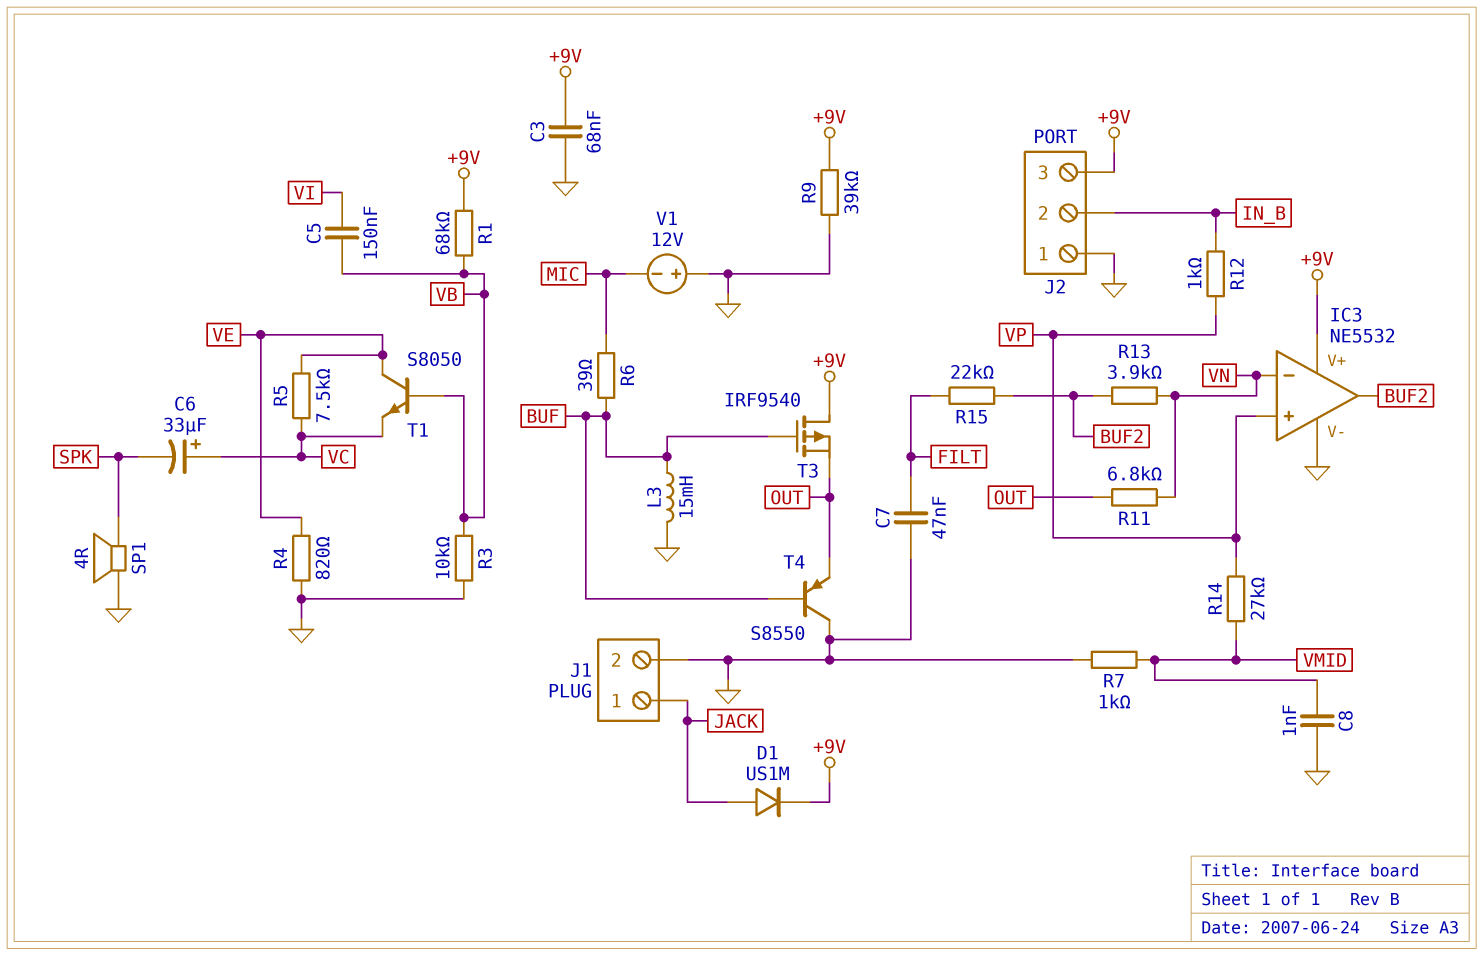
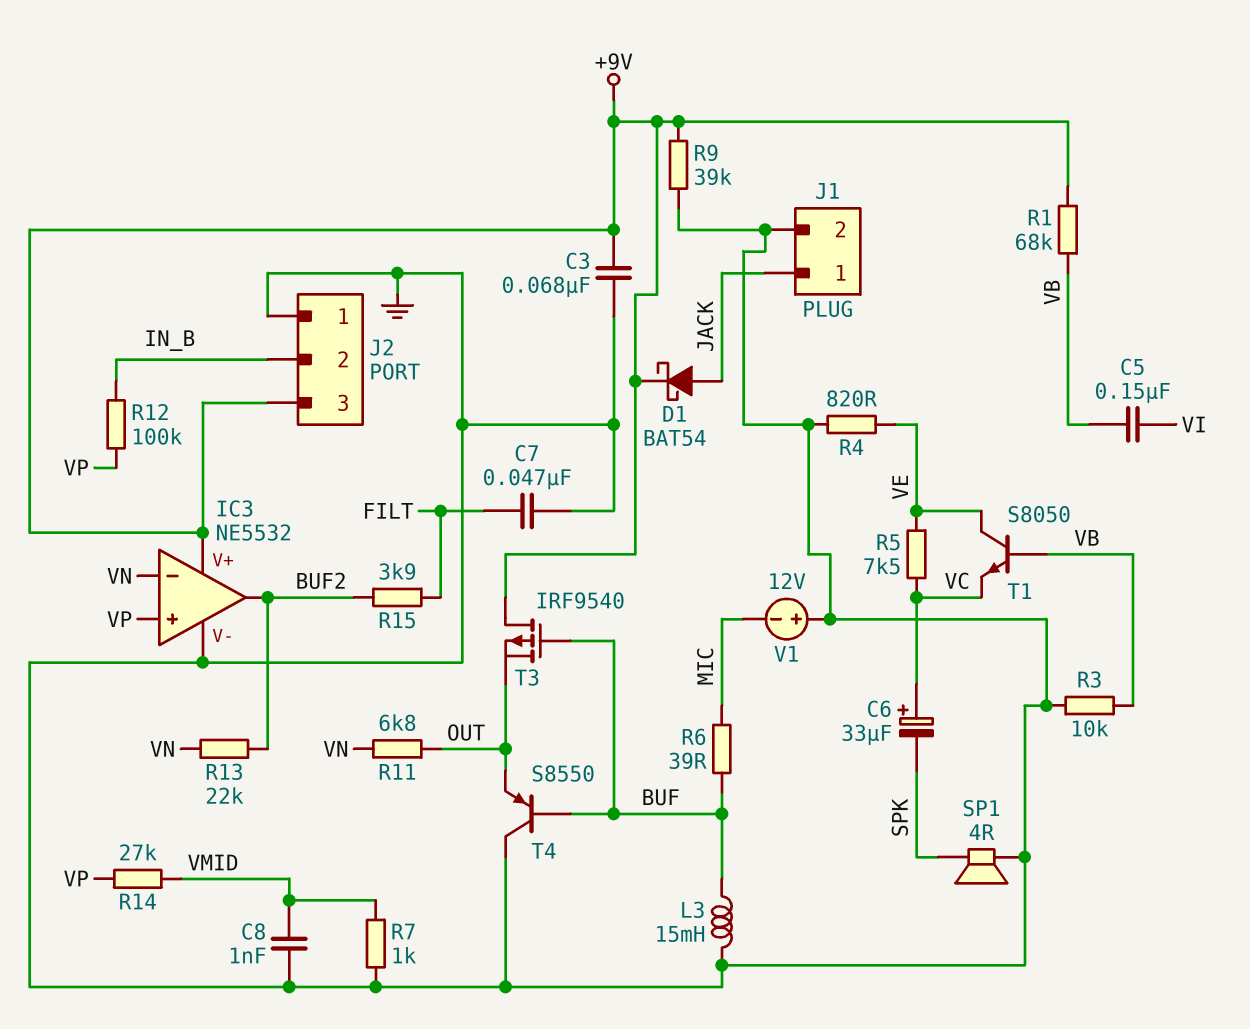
D1: diode US1M (A JACK, K +9V) -> schottky BAT54 (A JACK, K +9V)
R12: 1k (IN_B, VP) -> 100k (IN_B, VP)
R13: 3.9k (BUF2, VN) -> 22k (BUF2, VN)
R15: 22k (BUF2, FILT) -> 3.9k (BUF2, FILT)

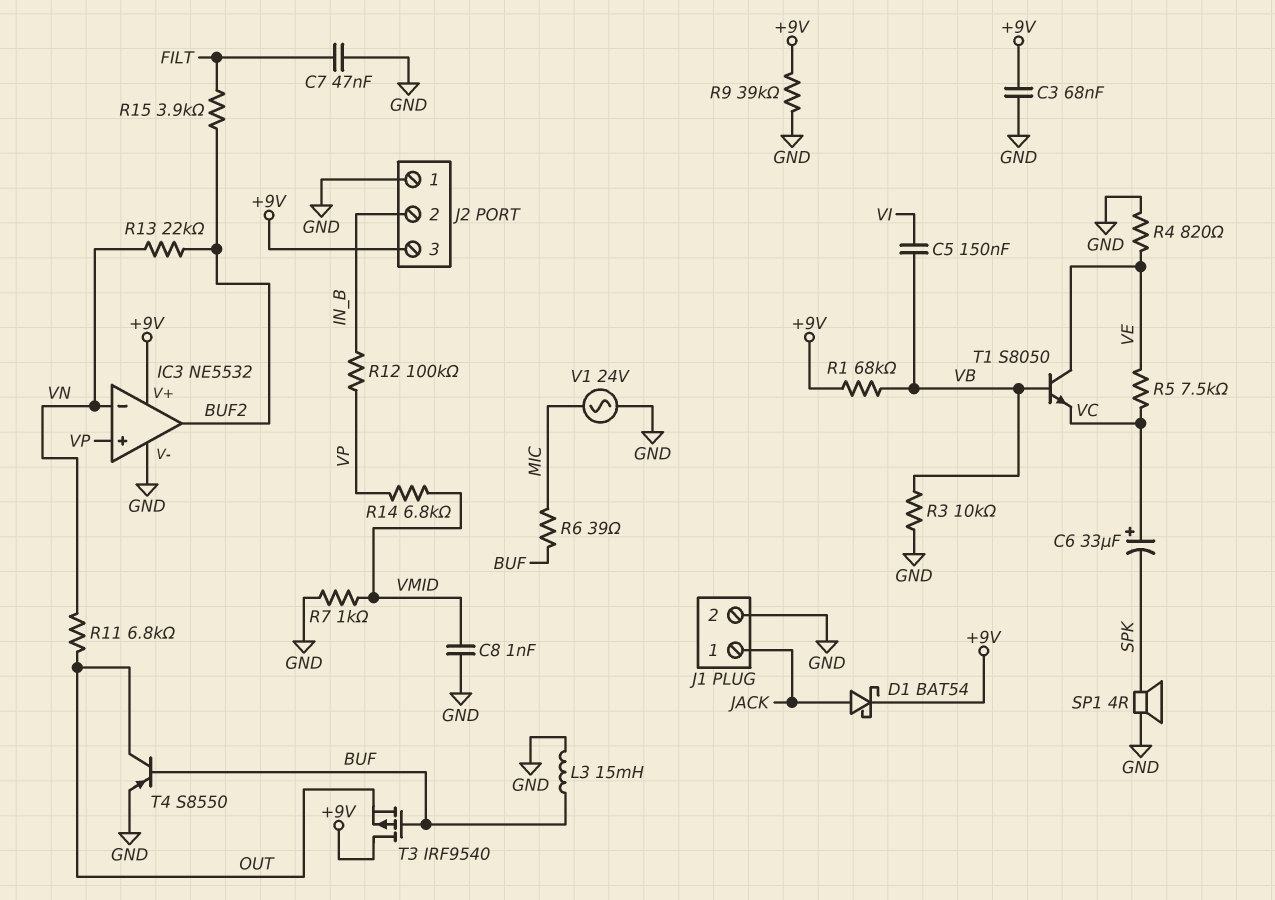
R14: 27k (VMID, VP) -> 6.8k (VMID, VP)
T4: PNP S8550 (B BUF, C GND, E OUT) -> PNP S8550 (B BUF, C OUT, E GND)
V1: 12V (plus GND, minus MIC) -> AC 24V (GND, MIC)

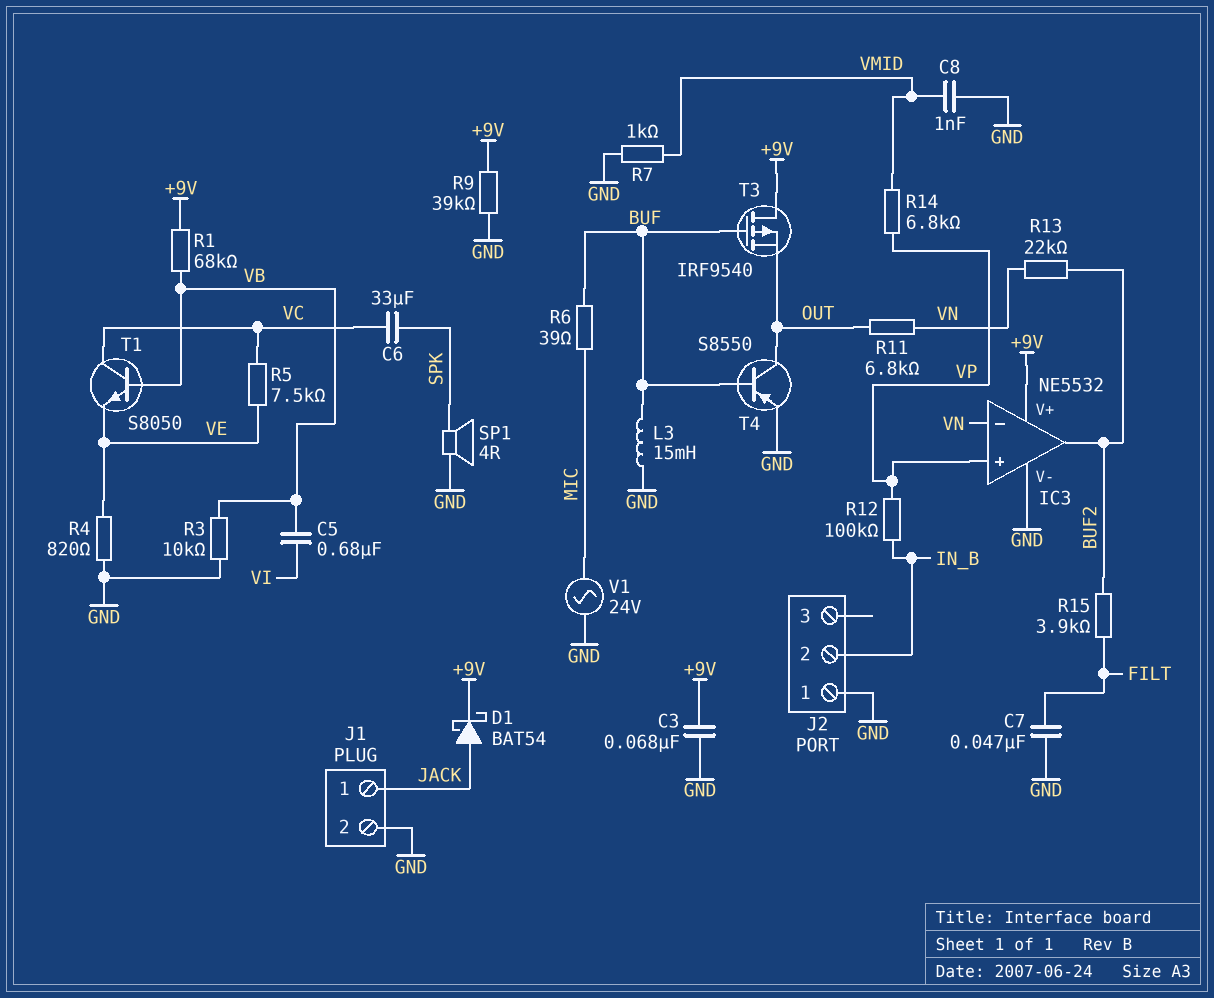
C5: 150nF (VB, VI) -> 680nF (VB, VI)
C6: 33uF (plus VC, minus SPK) -> 33uF (SPK, VC)
J2 pin 3: +9V -> none
T1: NPN S8050 (B VB, C VE, E VC) -> NPN S8050 (B VB, C VC, E VE)

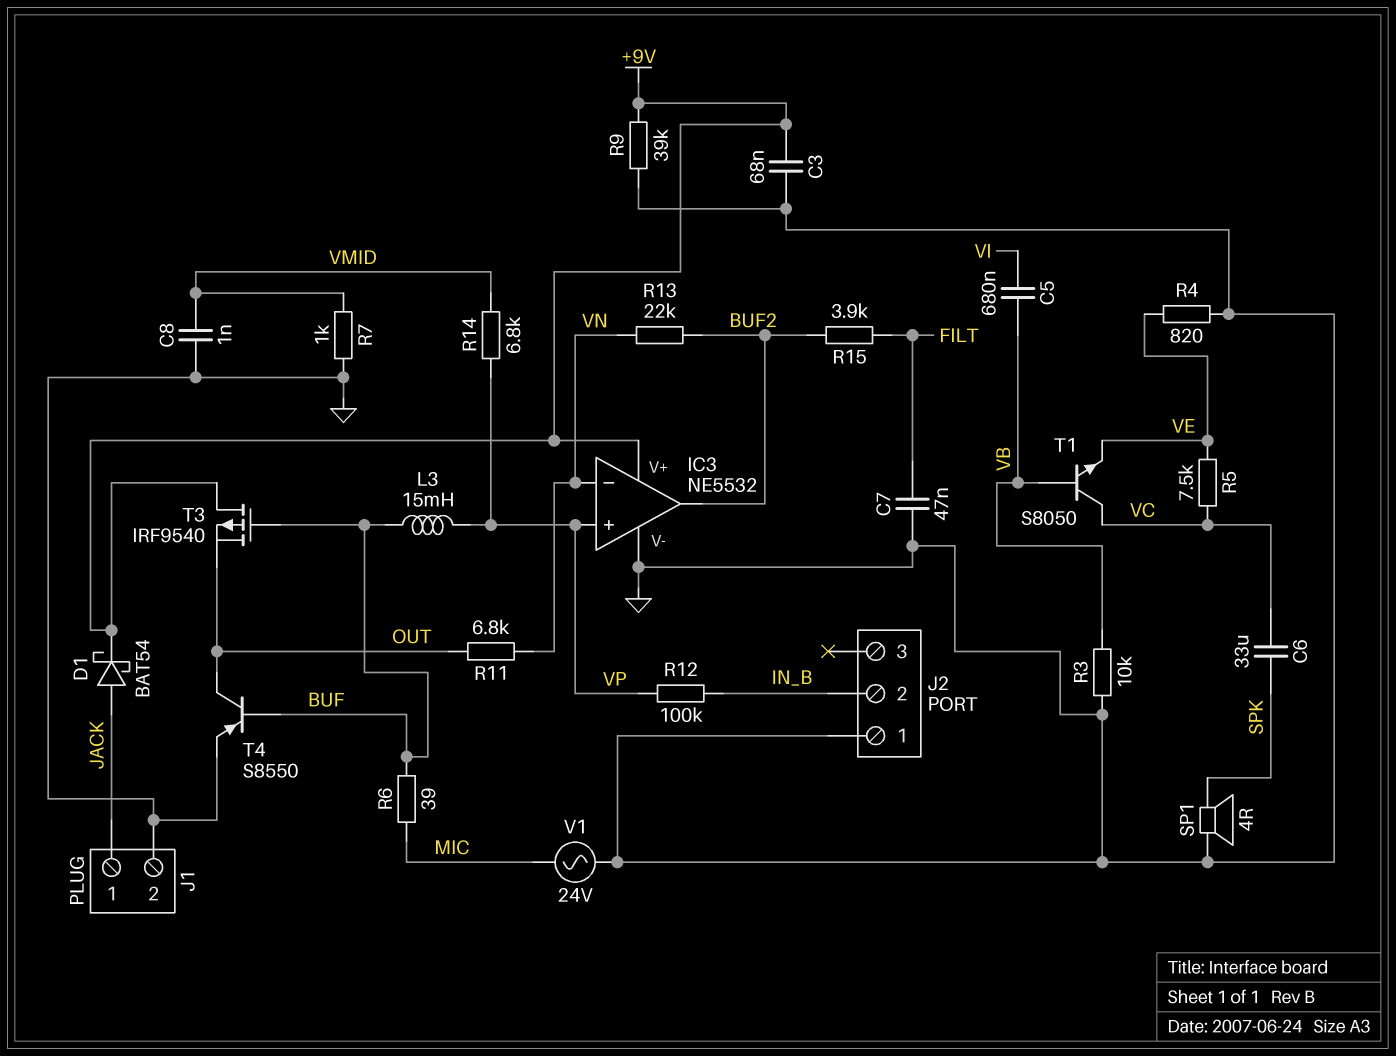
L3: 15mH (BUF, GND) -> 15mH (BUF, VP)
R1: 68k (+9V, VB) -> none

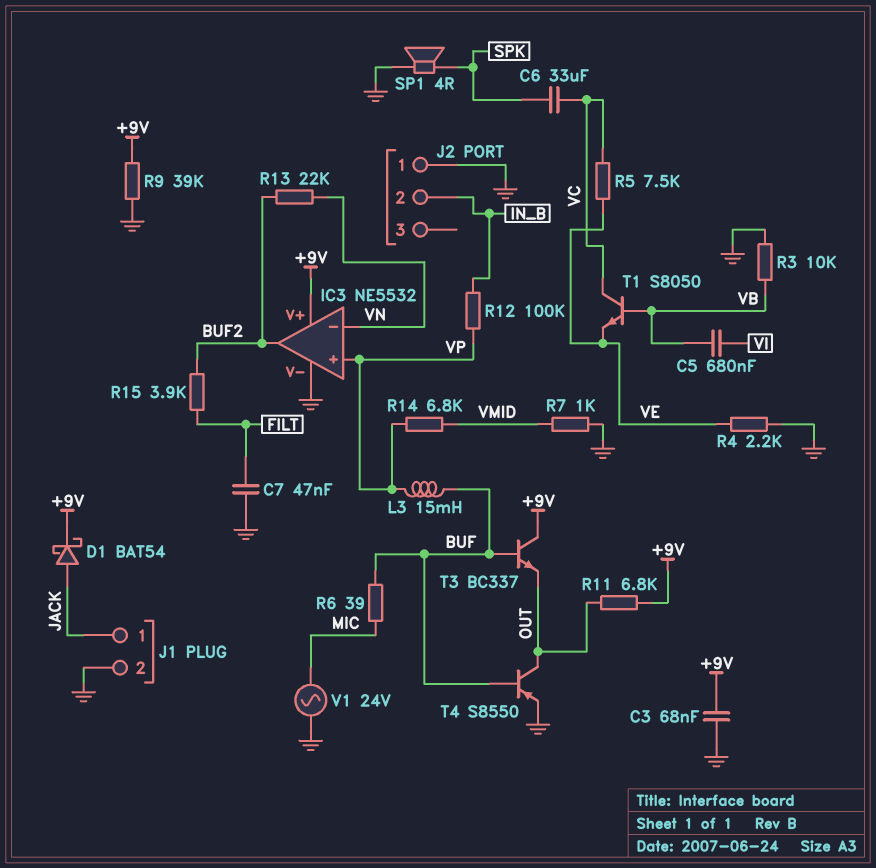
C8: 1nF (GND, VMID) -> none
R4: 820 (GND, VE) -> 2.2k (GND, VE)
R11: 6.8k (OUT, VN) -> 6.8k (+9V, OUT)
T3: PMOS IRF9540 (G BUF, D +9V, S OUT) -> NPN BC337 (B BUF, C +9V, E OUT)

